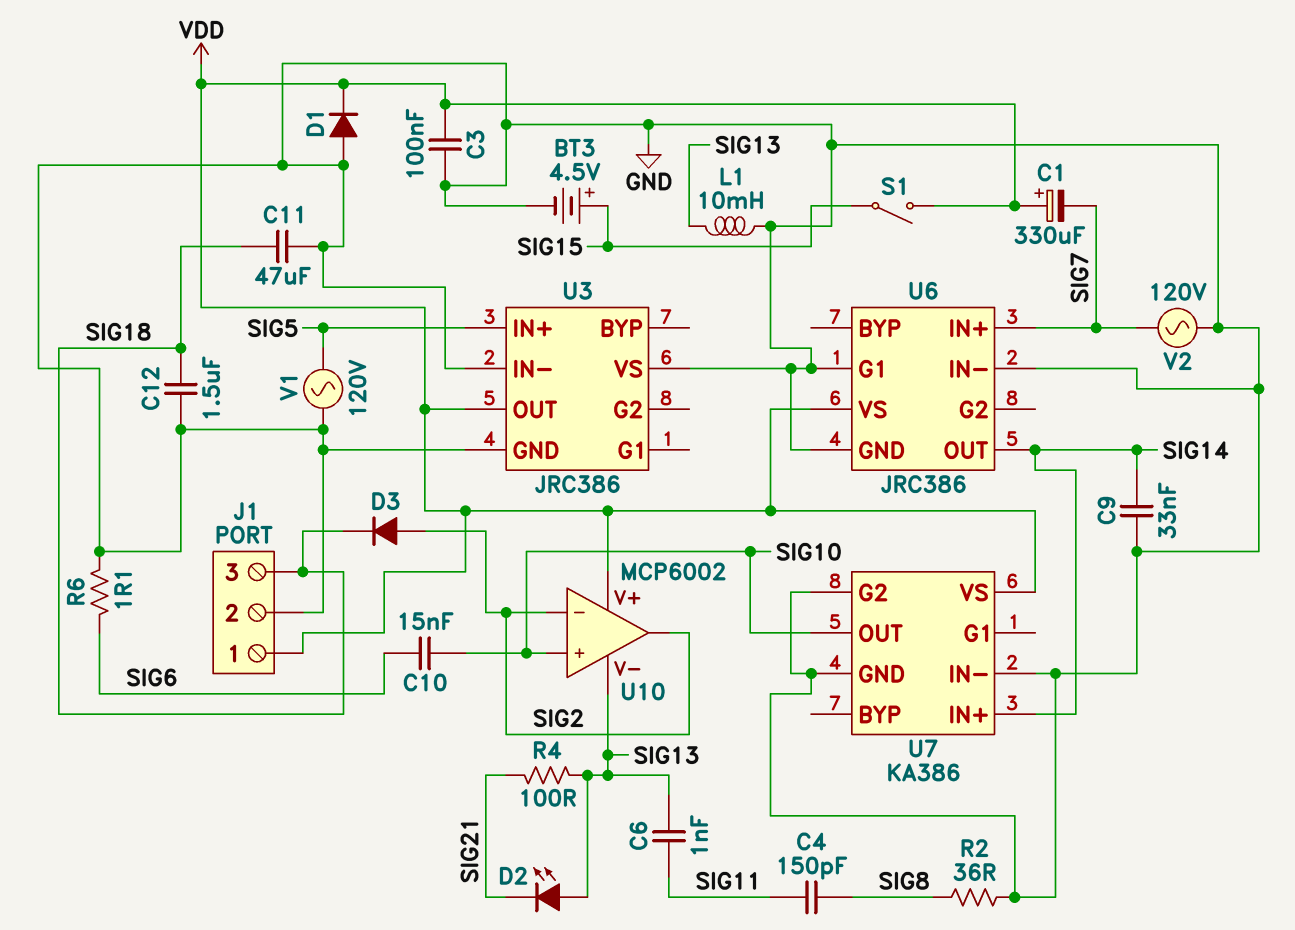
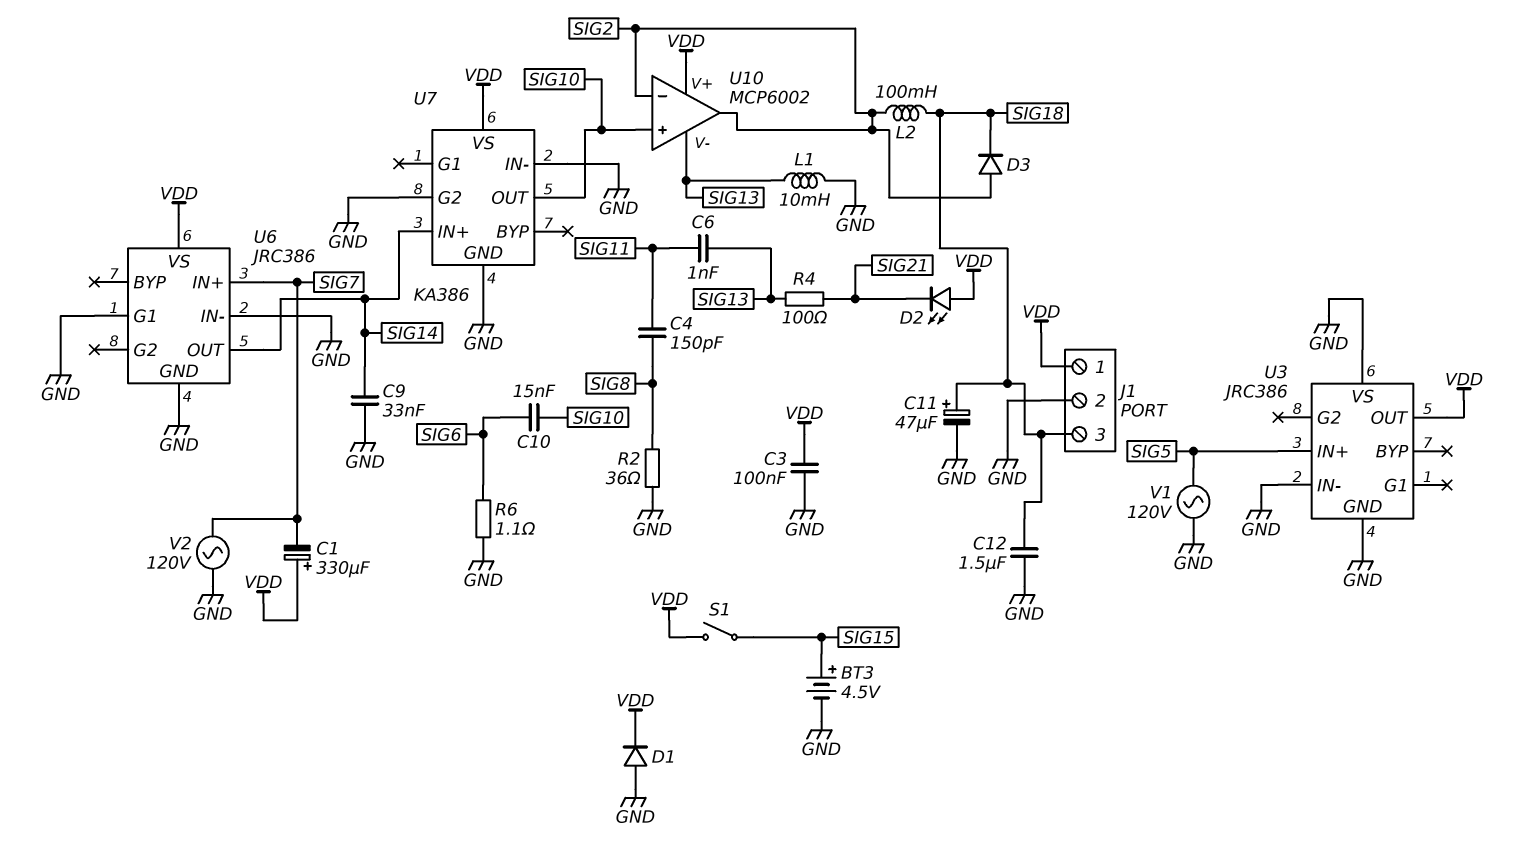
C11: 47uF (GND, SIG18) -> 47uF (plus SIG18, minus GND)
D2: LED (A SIG13, K SIG21) -> LED (A VDD, K SIG21)
L2: none -> 100mH (SIG2, SIG18)

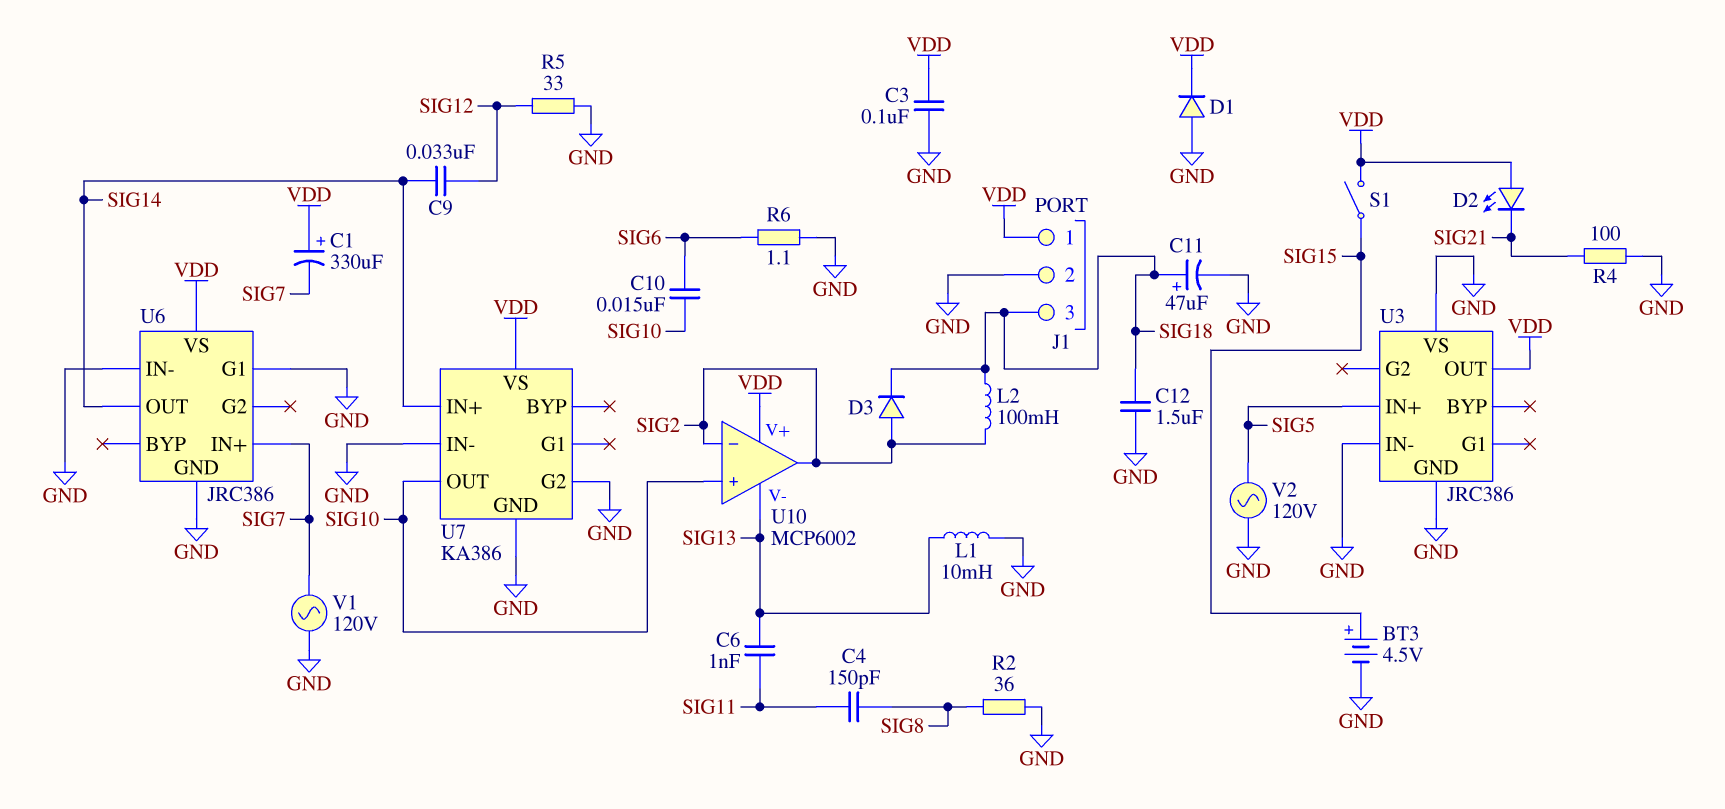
C9: 33nF (GND, SIG14) -> 33nF (SIG12, SIG14)
R4: 100 (SIG13, SIG21) -> 100 (GND, SIG21)
R5: none -> 33 (GND, SIG12)
V1: AC 120V (GND, SIG5) -> AC 120V (GND, SIG7)
V2: AC 120V (GND, SIG7) -> AC 120V (GND, SIG5)

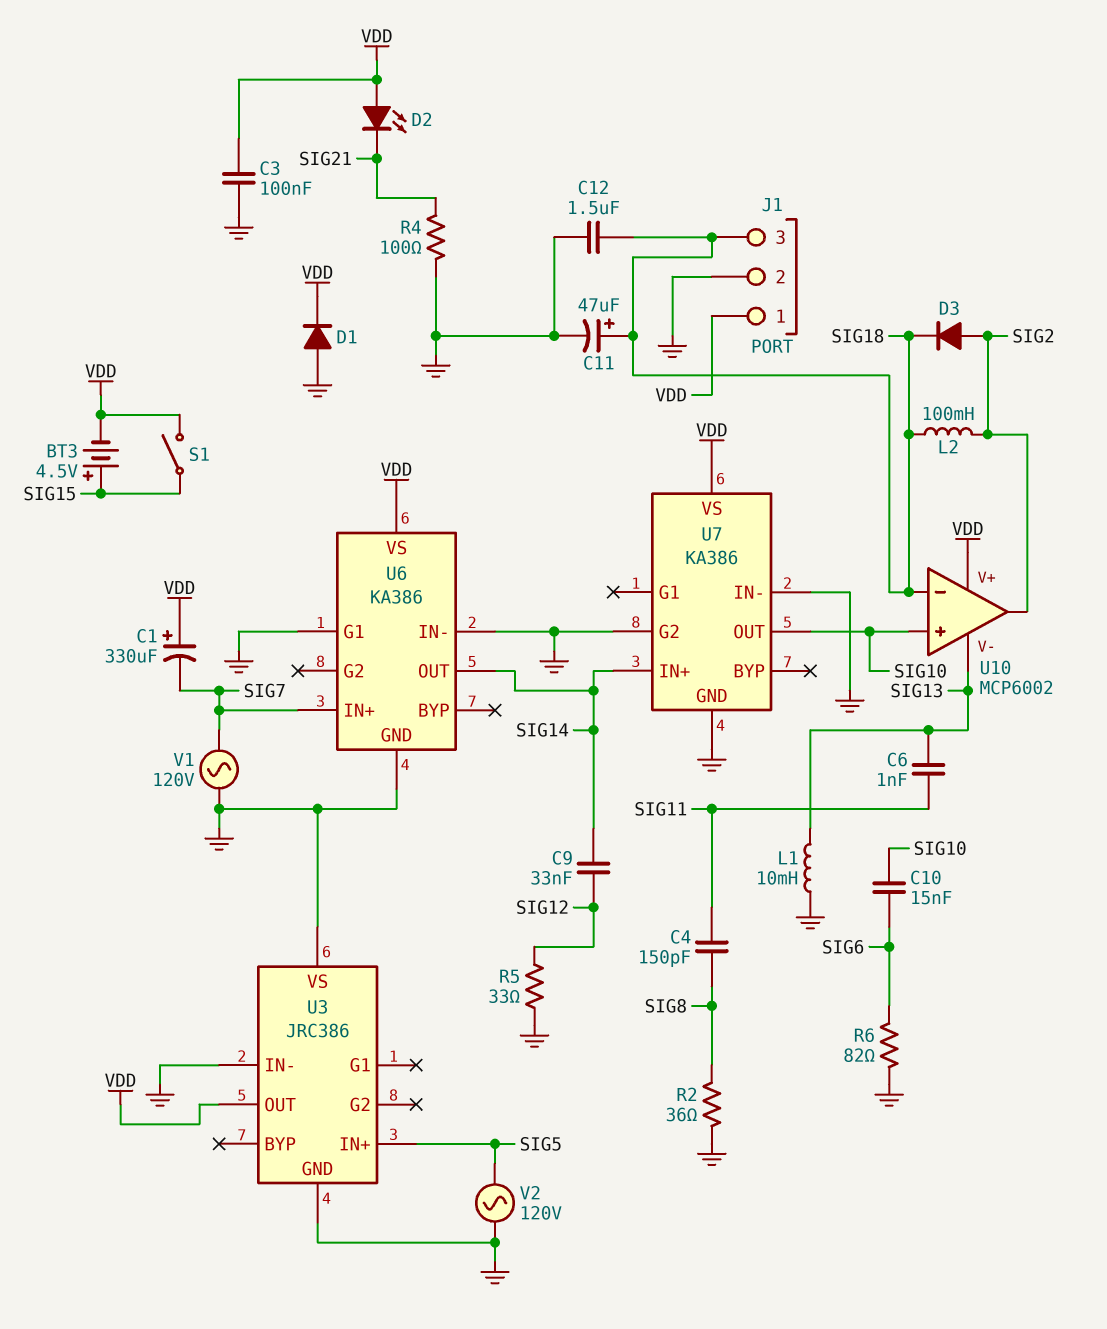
BT3: 4.5V (plus SIG15, minus GND) -> 4.5V (plus SIG15, minus VDD)
R6: 1.1 (GND, SIG6) -> 82 (GND, SIG6)
U6: JRC386 -> KA386
U10 pin in-: SIG2 -> SIG18

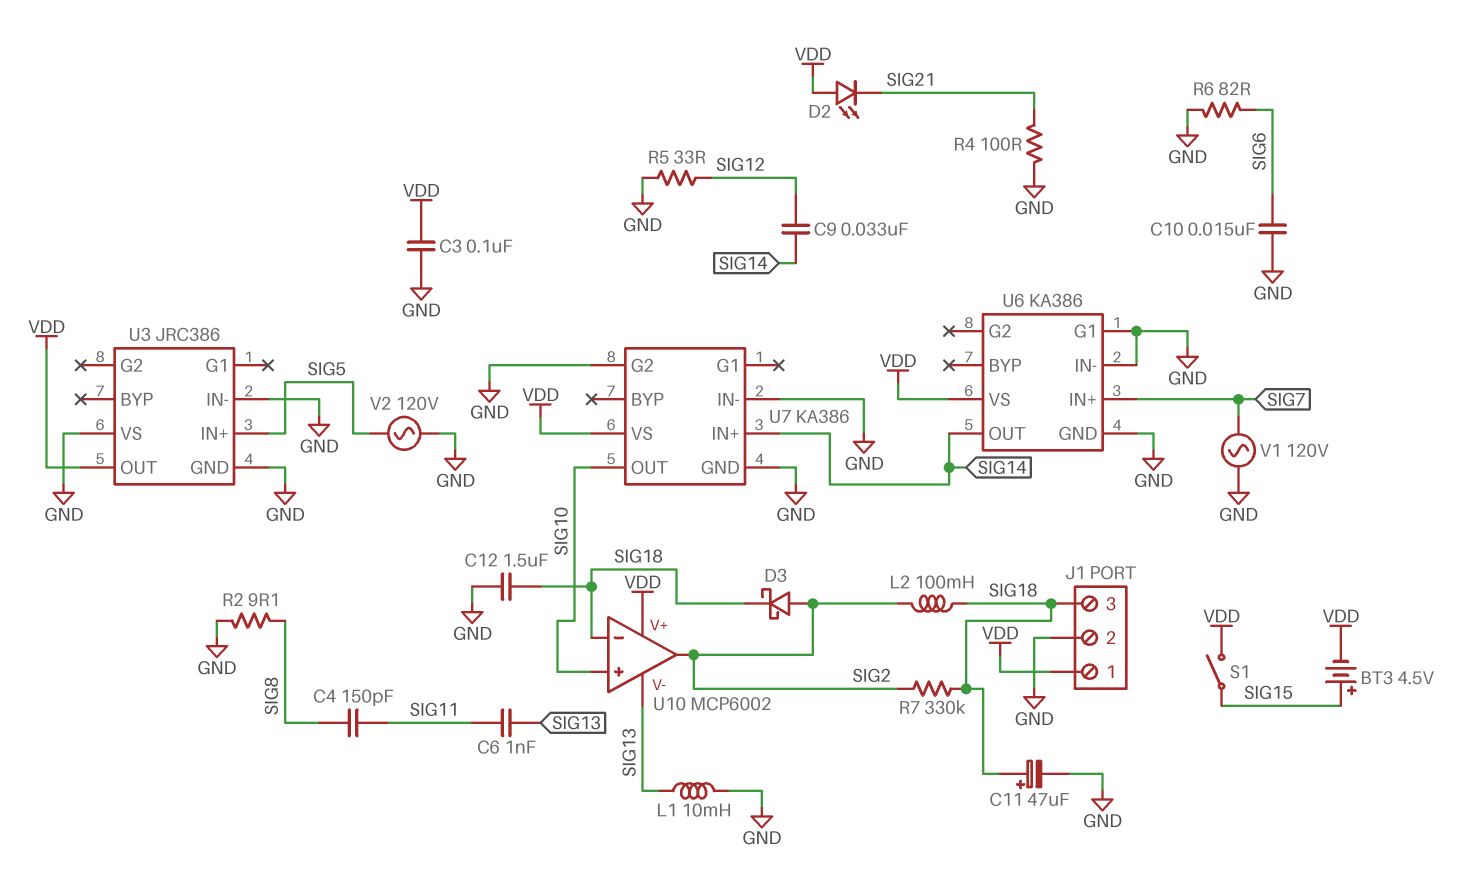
C1: 330uF (plus VDD, minus SIG7) -> none
C10: 15nF (SIG6, SIG10) -> 15nF (GND, SIG6)
D1: diode (A GND, K VDD) -> none
D3: diode (A SIG2, K SIG18) -> schottky (A SIG2, K SIG18)
R2: 36 (GND, SIG8) -> 9.1 (GND, SIG8)
R7: none -> 330k (SIG2, SIG18)

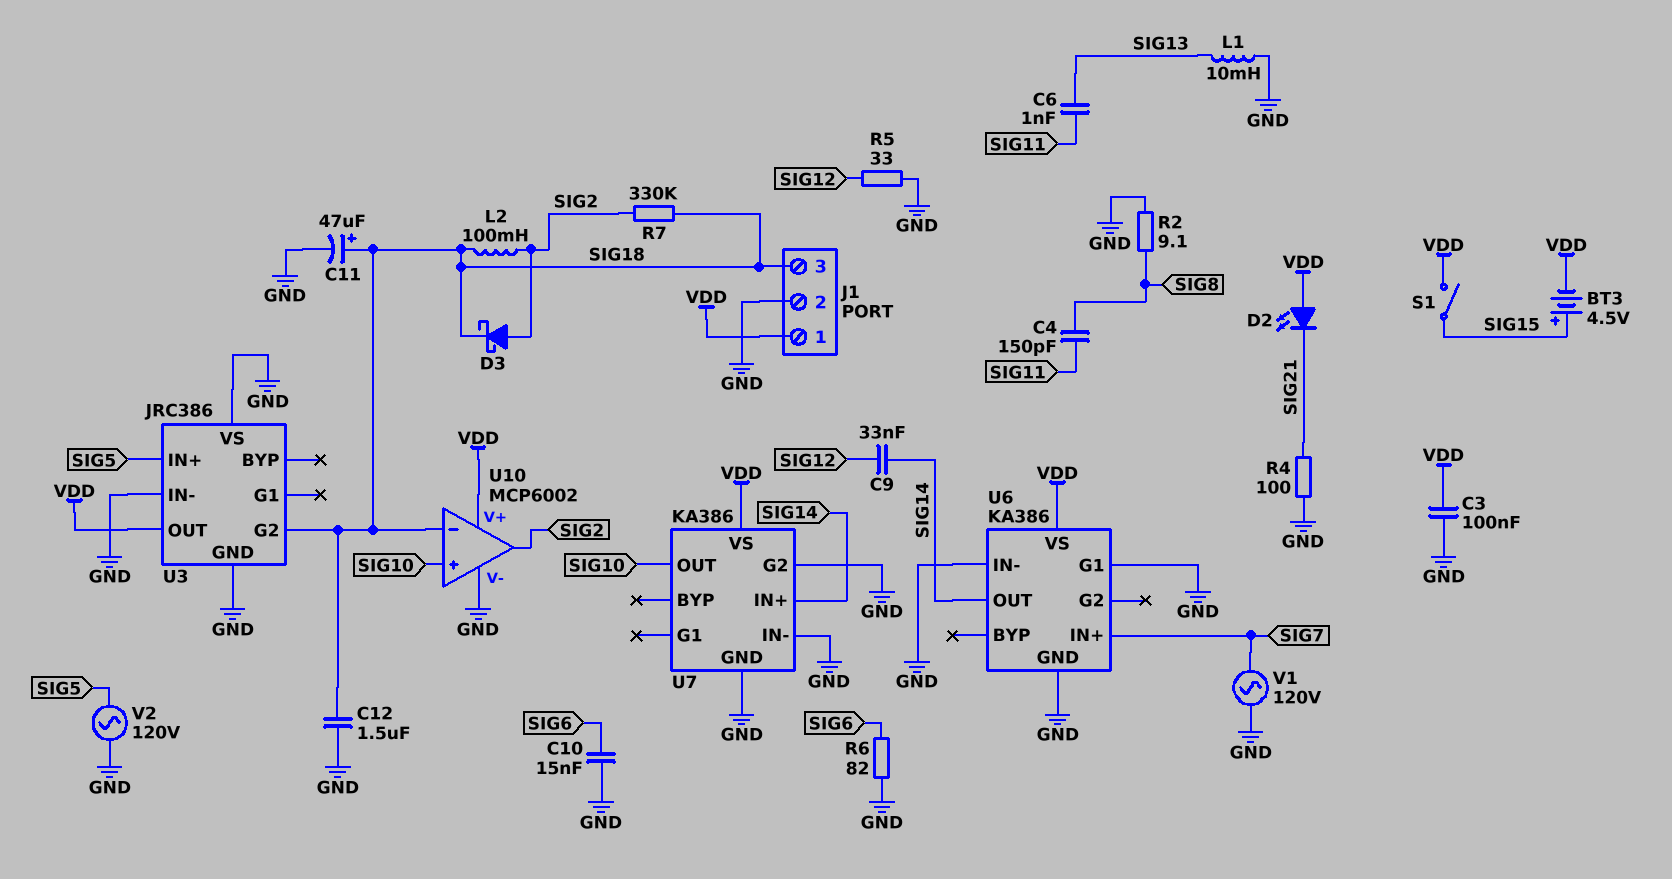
U3 pin G2: none -> SIG18
U10 pin V-: SIG13 -> GND

